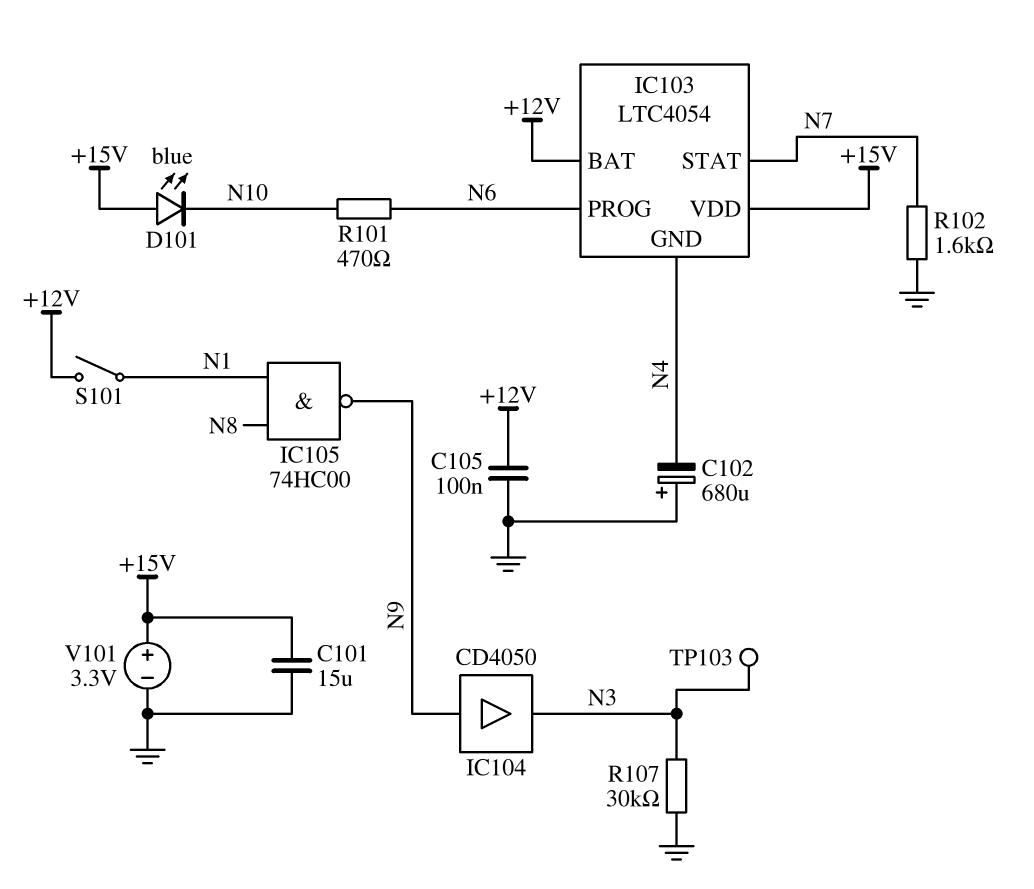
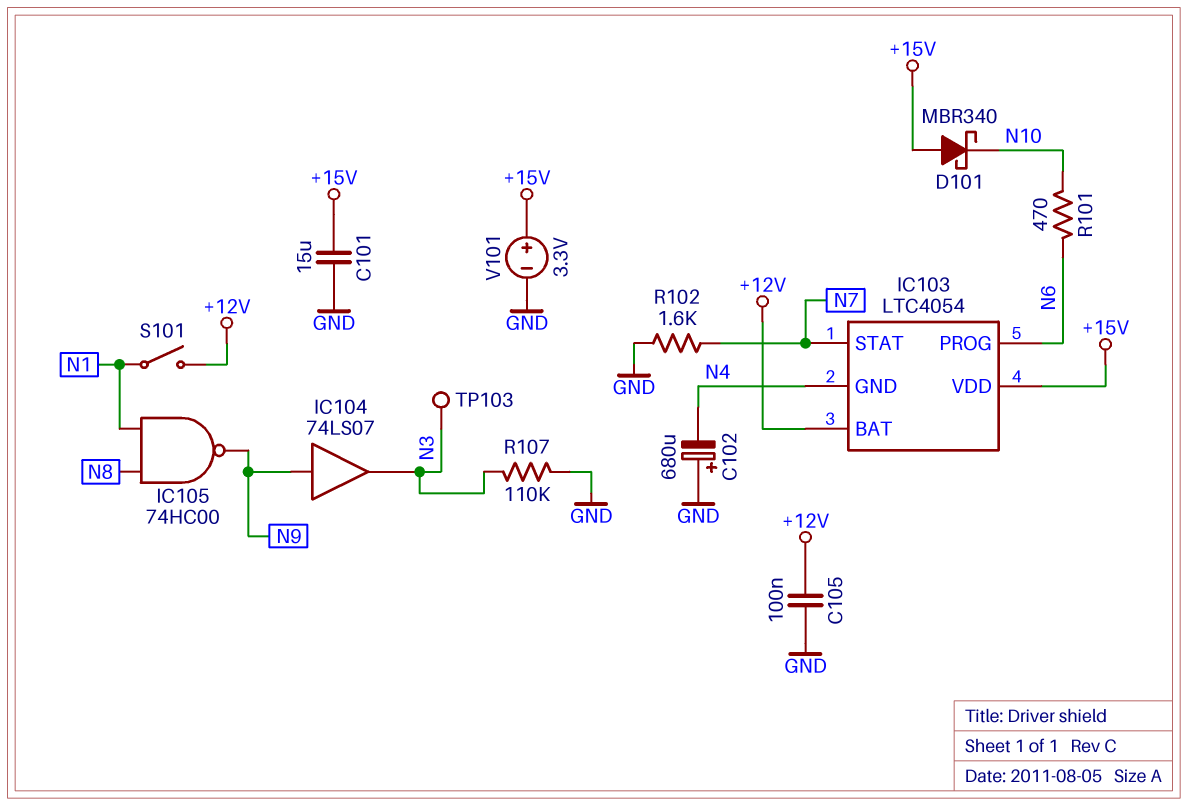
D101: LED blue (A +15V, K N10) -> schottky MBR340 (A +15V, K N10)
IC104: buffer CD4050 (in N9, out N3) -> buffer 74LS07 (in N9, out N3)
R107: 30k (GND, N3) -> 110k (GND, N3)

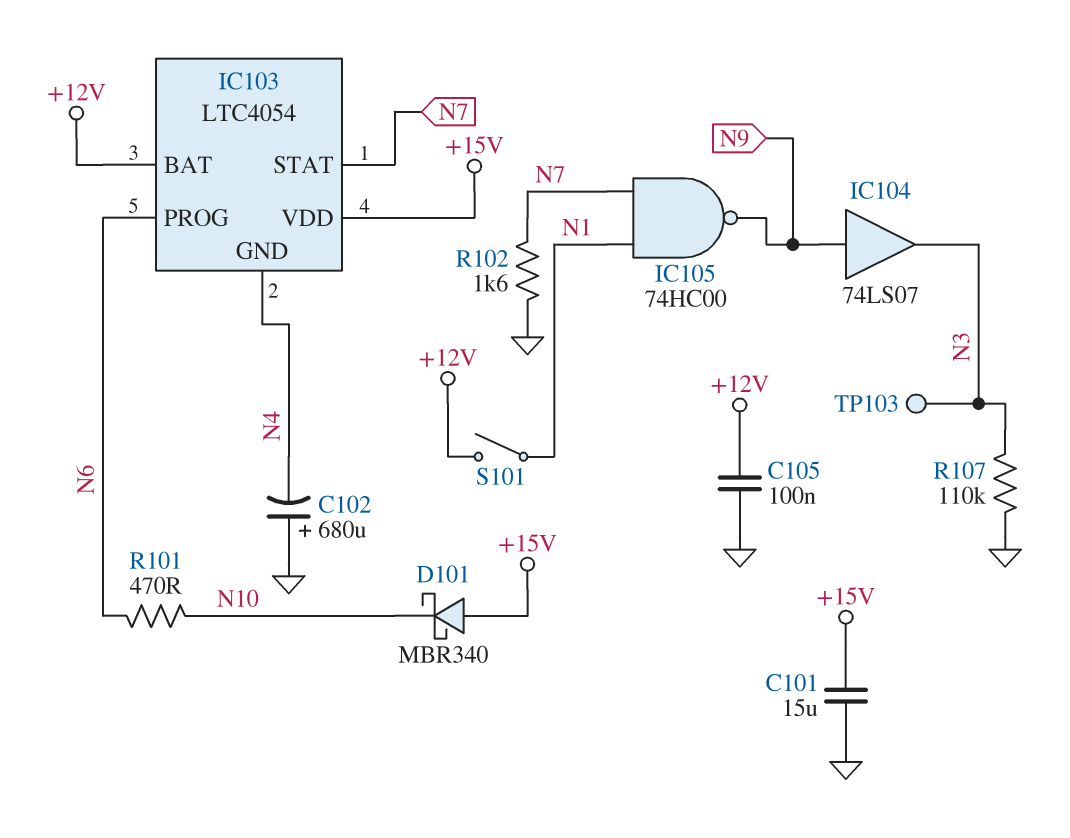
IC105: NAND 74HC00 (in N1, in N8, out N9) -> NAND 74HC00 (in N1, in N7, out N9)
V101: 3.3V (plus +15V, minus GND) -> none

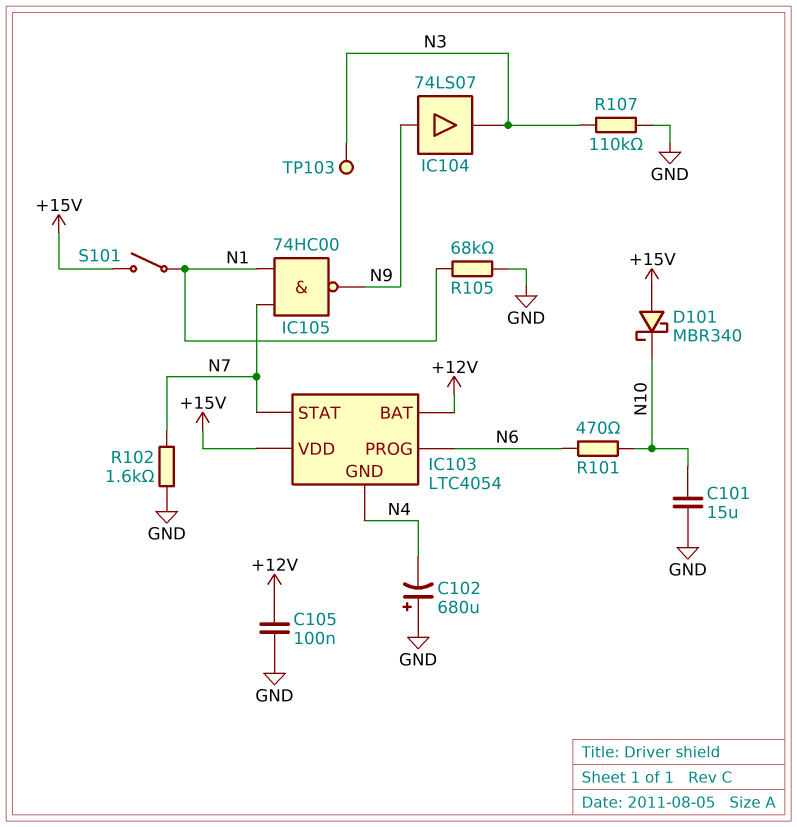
C101: 15uF (+15V, GND) -> 15uF (GND, N10)
R105: none -> 68k (GND, N1)
S101: switch (+12V, N1) -> switch (+15V, N1)

